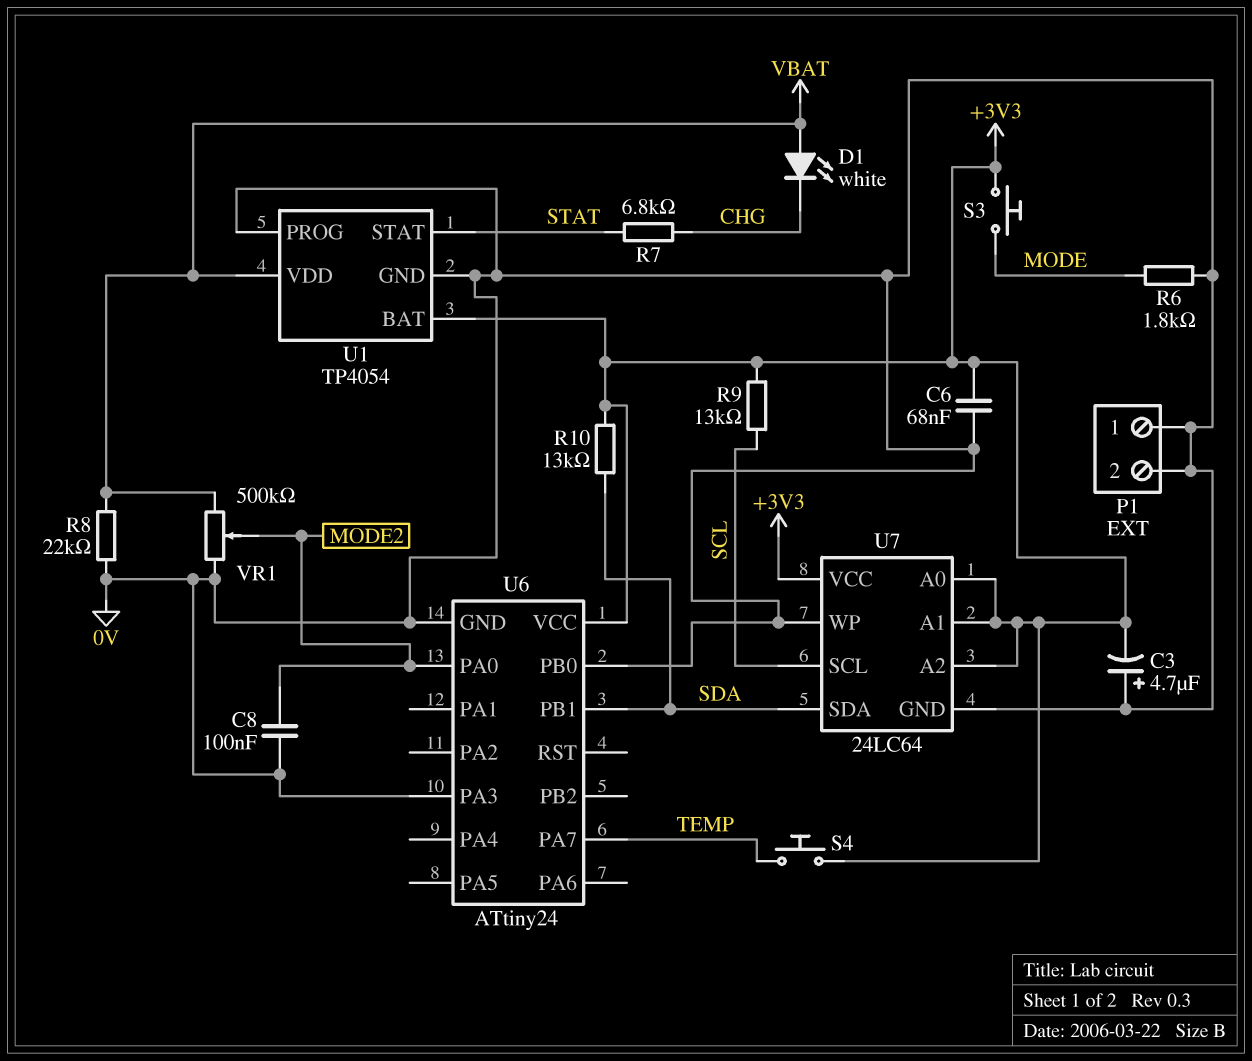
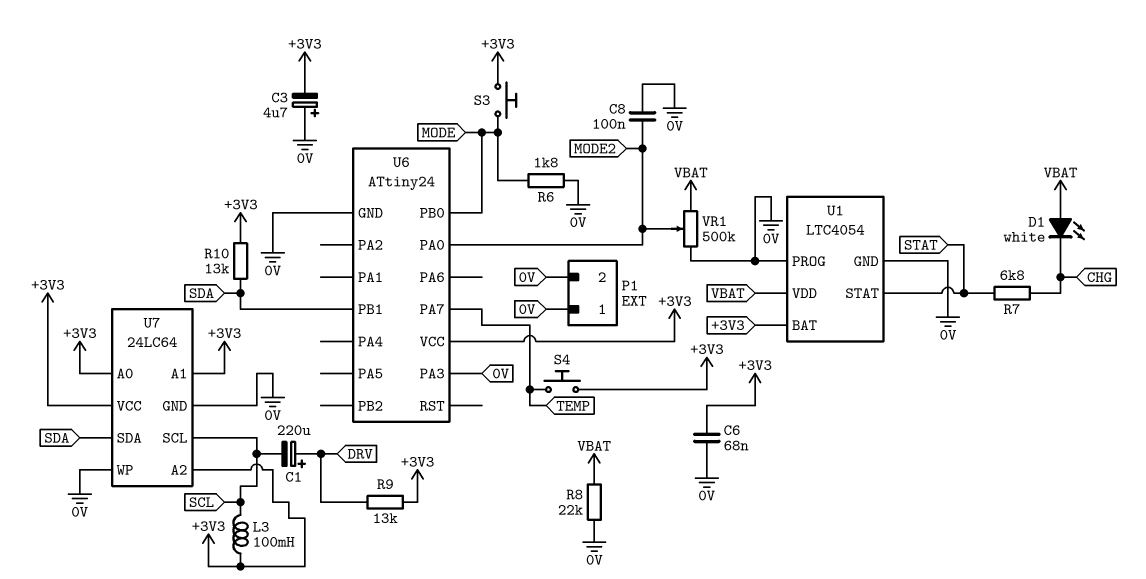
C1: none -> 220uF (plus DRV, minus SCL)
L3: none -> 100mH (+3V3, SCL)
R9: 13k (+3V3, SCL) -> 13k (+3V3, DRV)
U1: TP4054 -> LTC4054
U6 pin PB0: 0V -> MODE

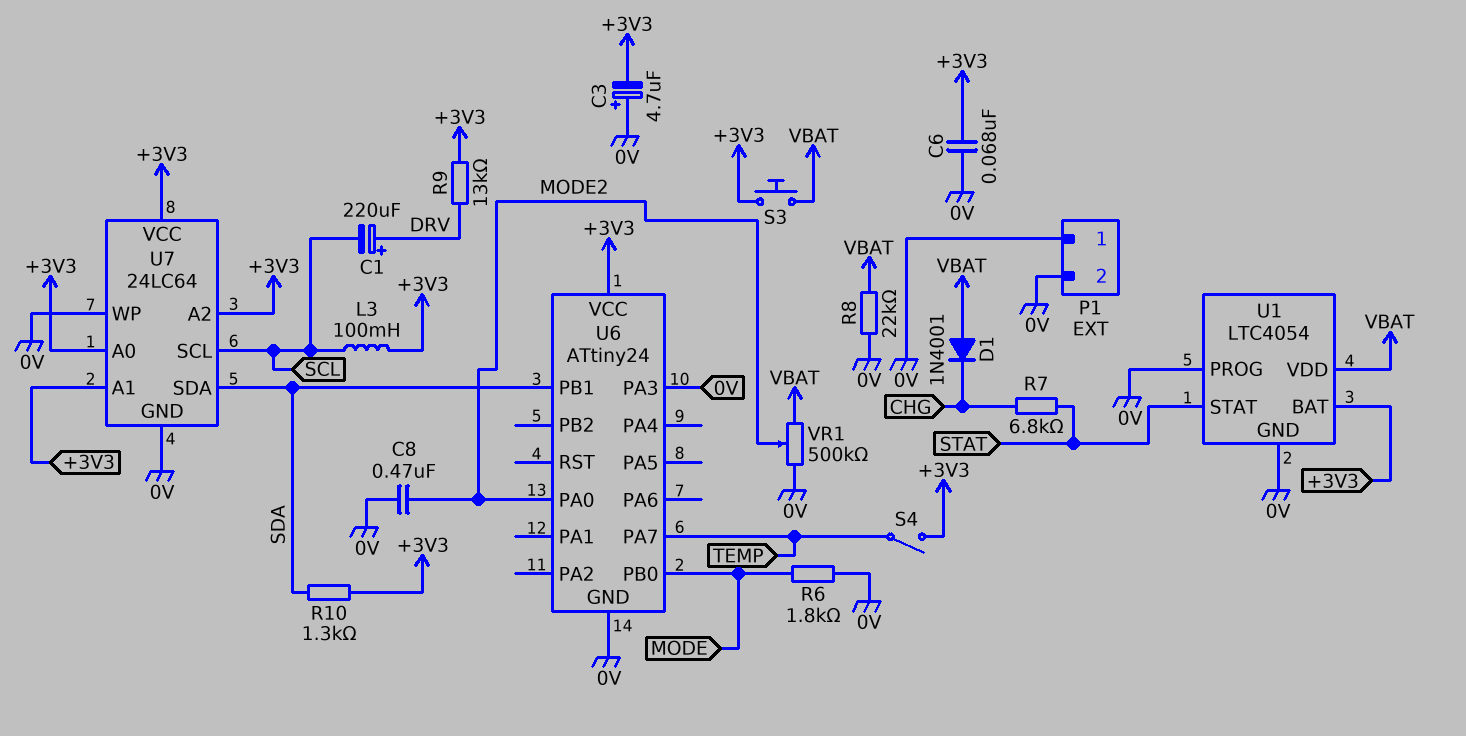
C8: 100nF (0V, MODE2) -> 470nF (0V, MODE2)
D1: LED white (A VBAT, K CHG) -> diode 1N4001 (A VBAT, K CHG)
R10: 13k (+3V3, SDA) -> 1.3k (+3V3, SDA)
S3: button (+3V3, MODE) -> button (+3V3, VBAT)
S4: button (+3V3, TEMP) -> switch (+3V3, TEMP)

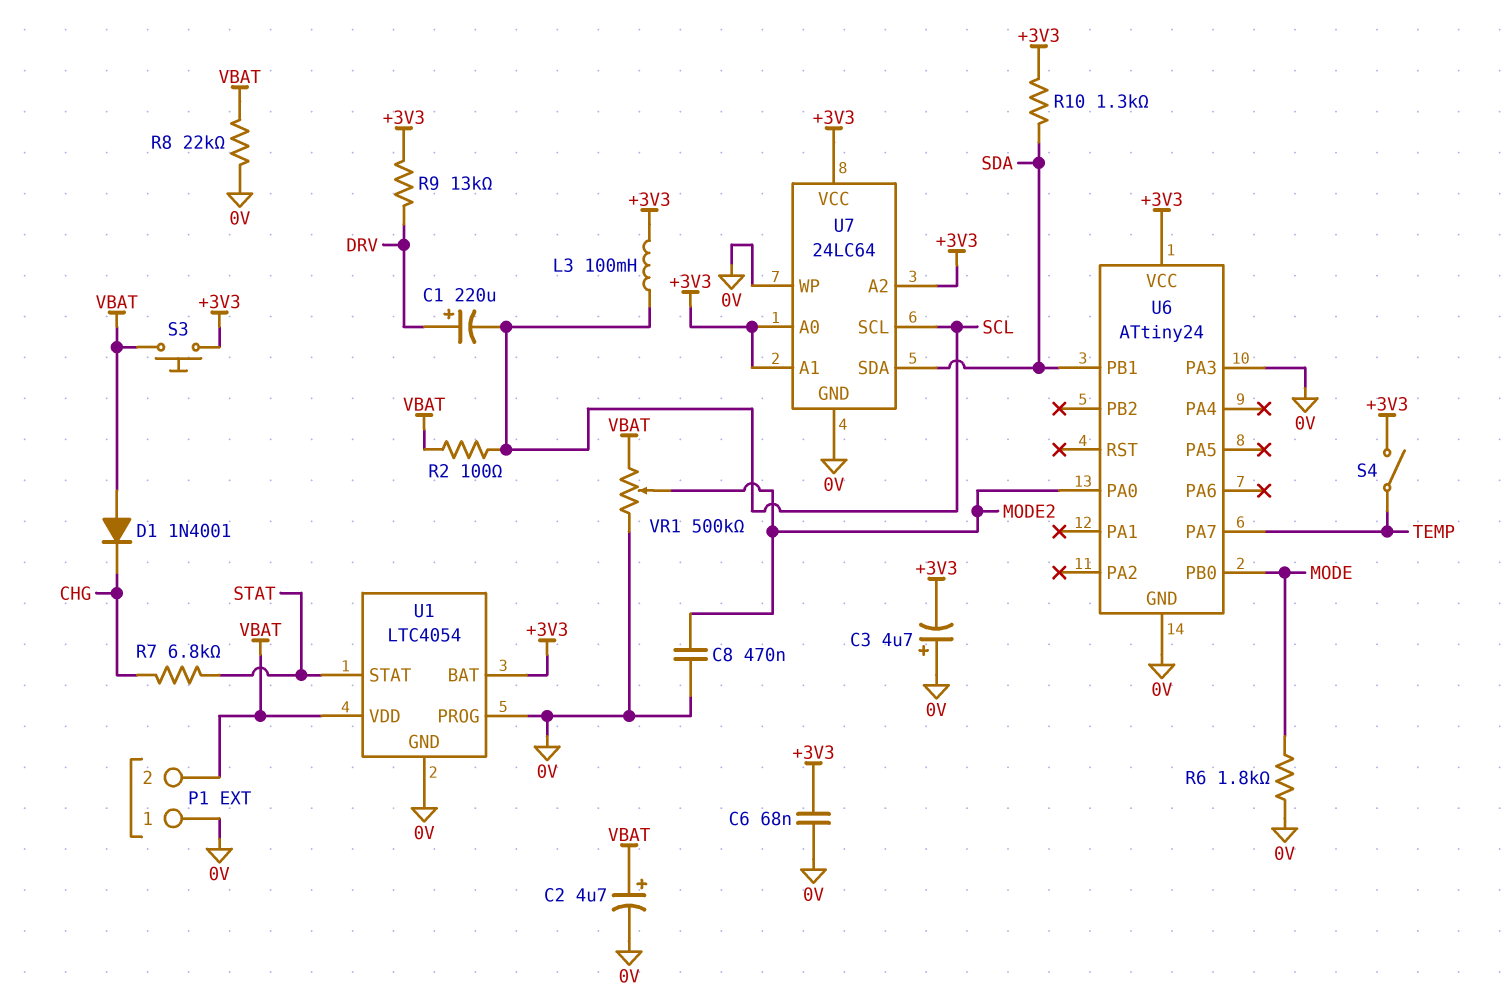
C2: none -> 4.7uF (plus VBAT, minus 0V)
P1 pin 2: 0V -> VBAT
R2: none -> 100 (SCL, VBAT)

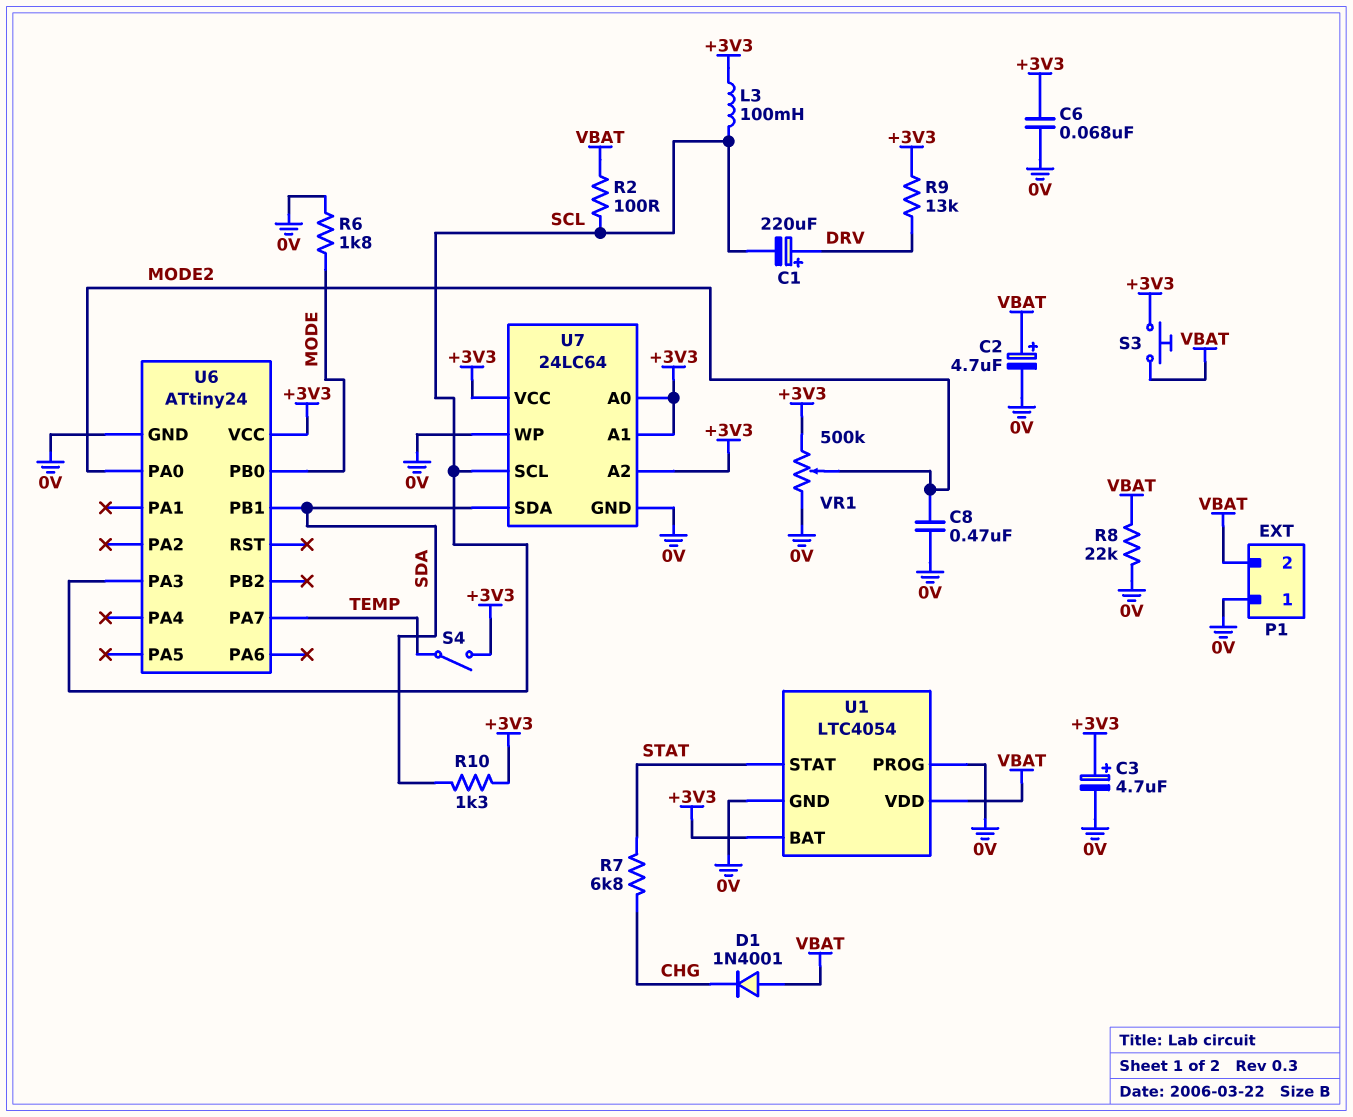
C3: 4.7uF (plus 0V, minus +3V3) -> 4.7uF (plus +3V3, minus 0V)
U6 pin PA3: 0V -> SCL
VR1: 500k (0V, VBAT, wiper MODE2) -> 500k (+3V3, 0V, wiper MODE2)

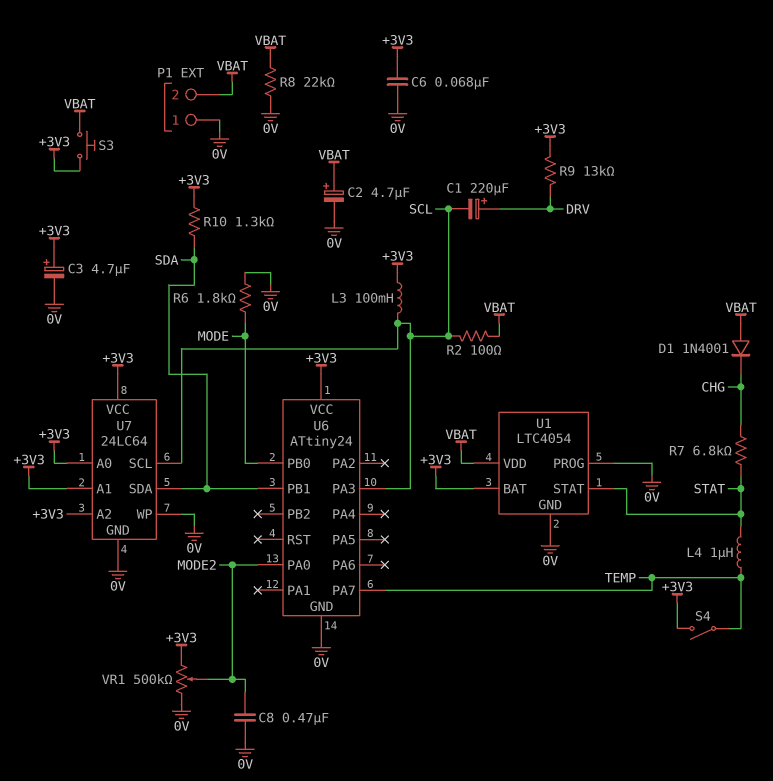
L4: none -> 1uH (STAT, TEMP)

